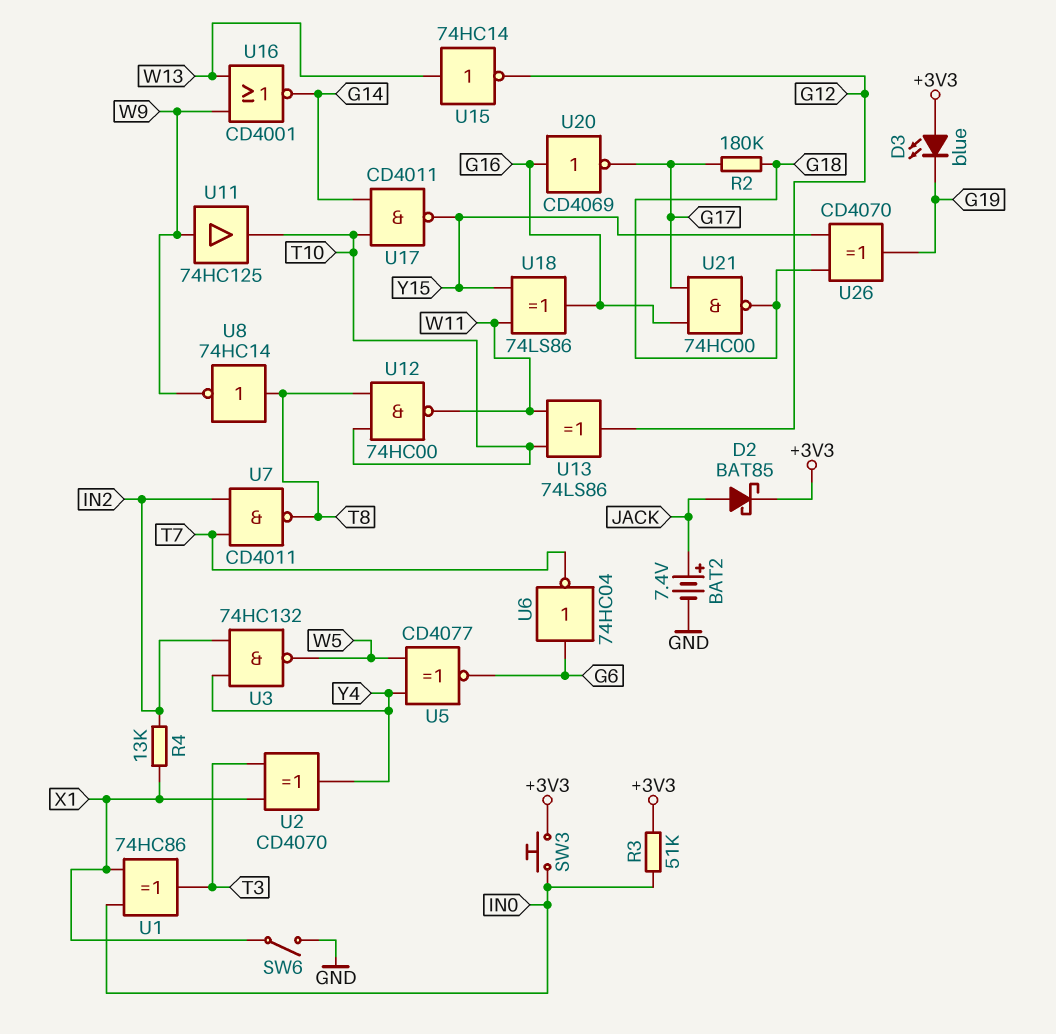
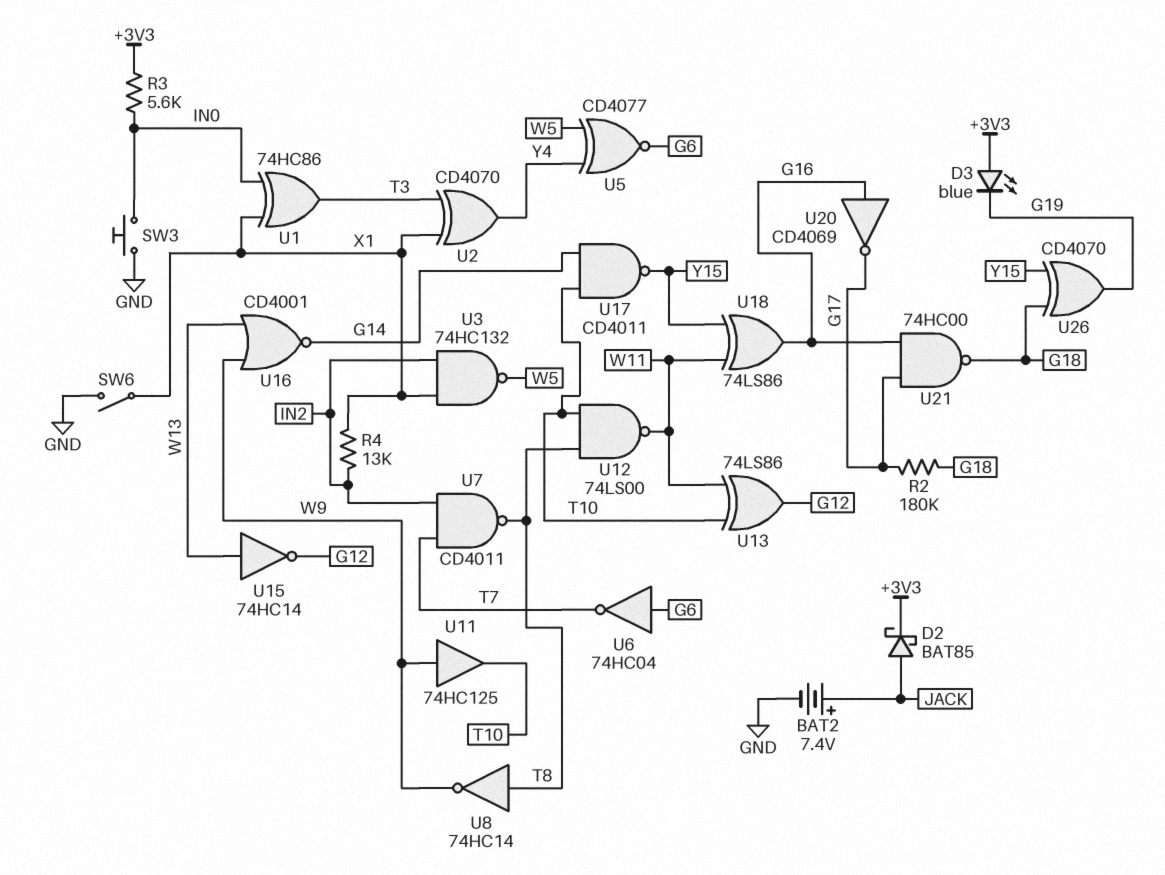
R3: 51k (+3V3, IN0) -> 5.6k (+3V3, IN0)
SW3: button (+3V3, IN0) -> button (GND, IN0)
U3: NAND 74HC132 (in IN2, in Y4, out W5) -> NAND 74HC132 (in IN2, in X1, out W5)
U12: NAND 74HC00 (in T8, in T10, out W11) -> NAND 74LS00 (in T8, in T10, out W11)

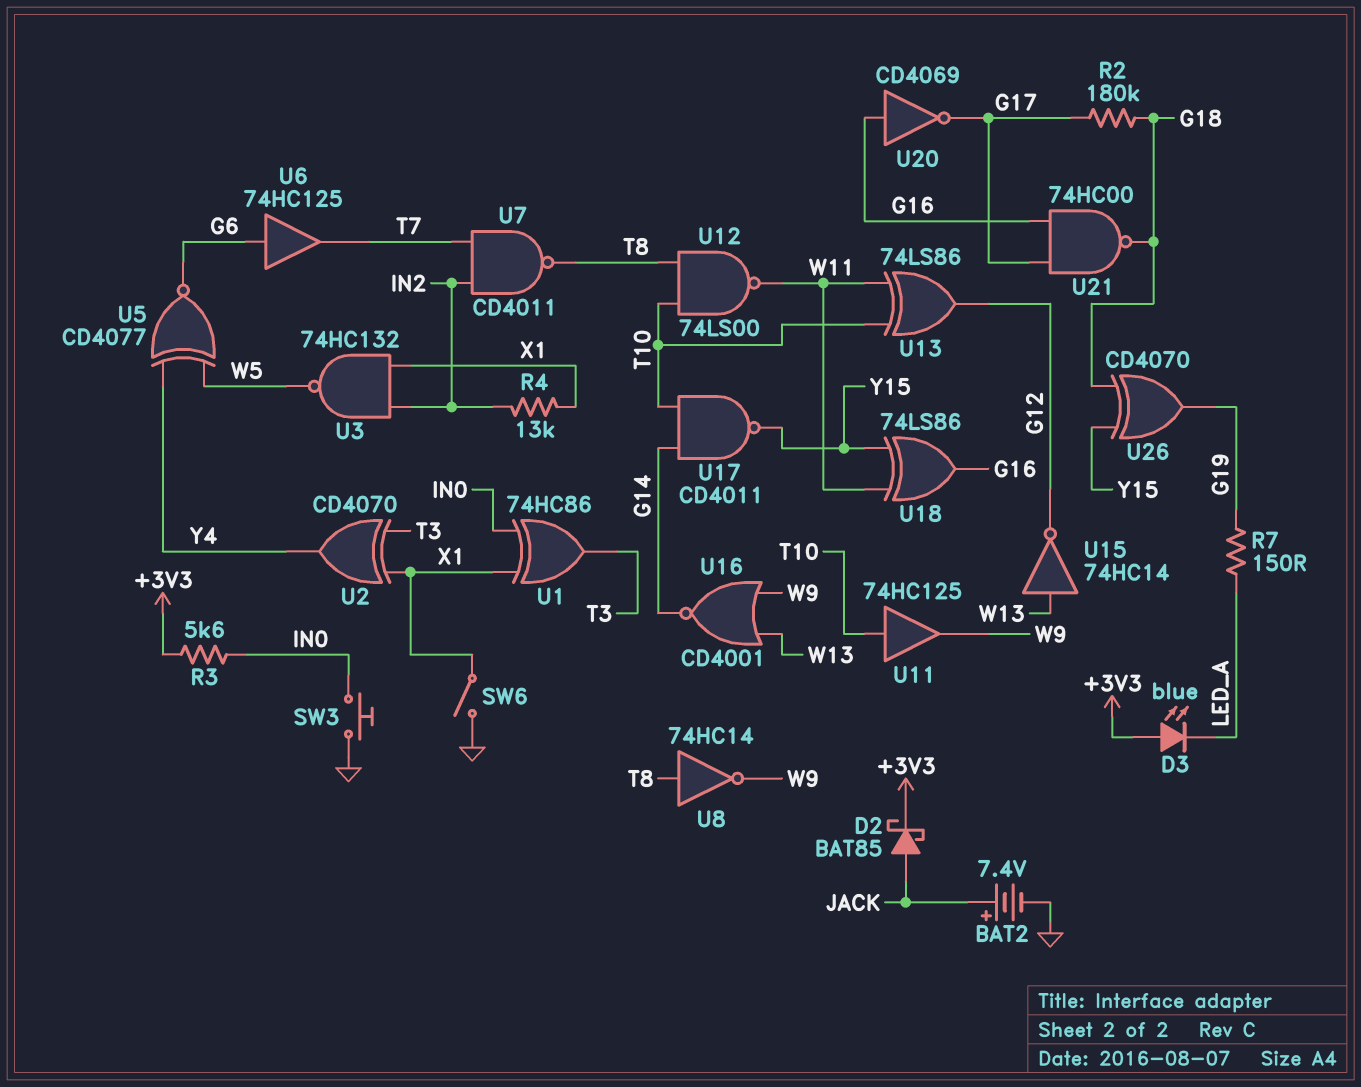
D3: LED blue (A +3V3, K G19) -> LED blue (A +3V3, K LED_A)
R7: none -> 150 (G19, LED_A)
U6: NOT 74HC04 (in G6, out T7) -> buffer 74HC125 (in G6, out T7)
U11: buffer 74HC125 (in W9, out T10) -> buffer 74HC125 (in T10, out W9)

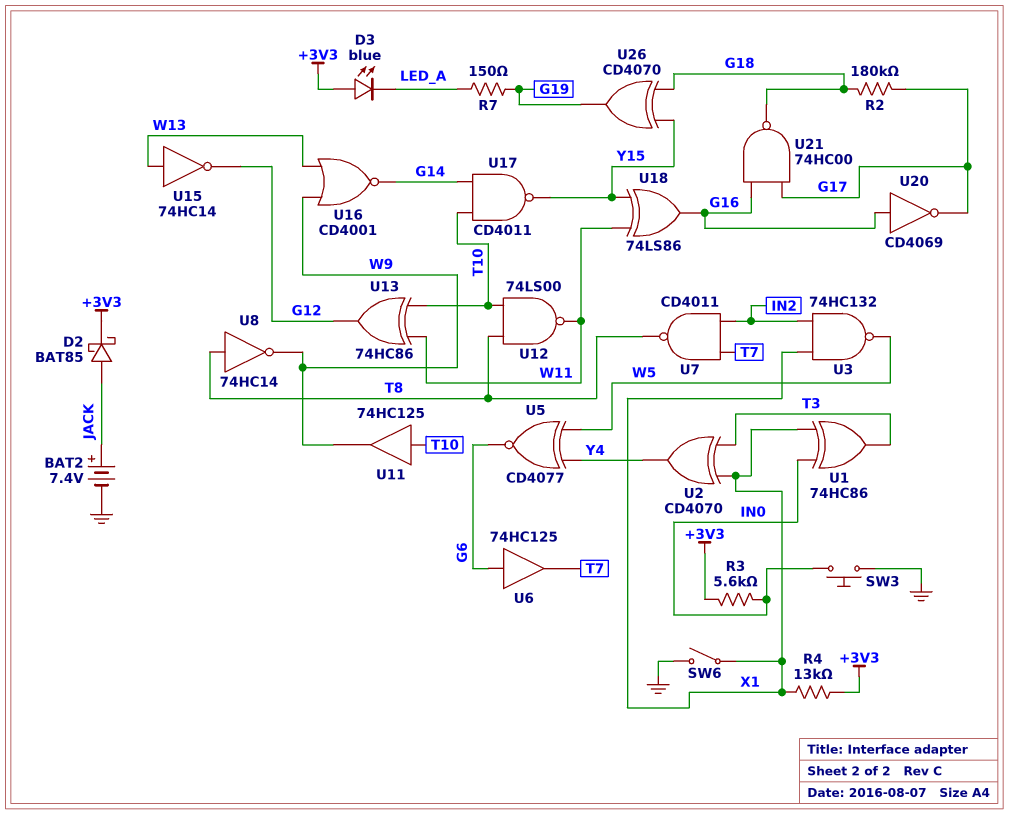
R4: 13k (IN2, X1) -> 13k (+3V3, X1)
U13: XOR 74LS86 (in T10, in W11, out G12) -> XOR 74HC86 (in T10, in W11, out G12)

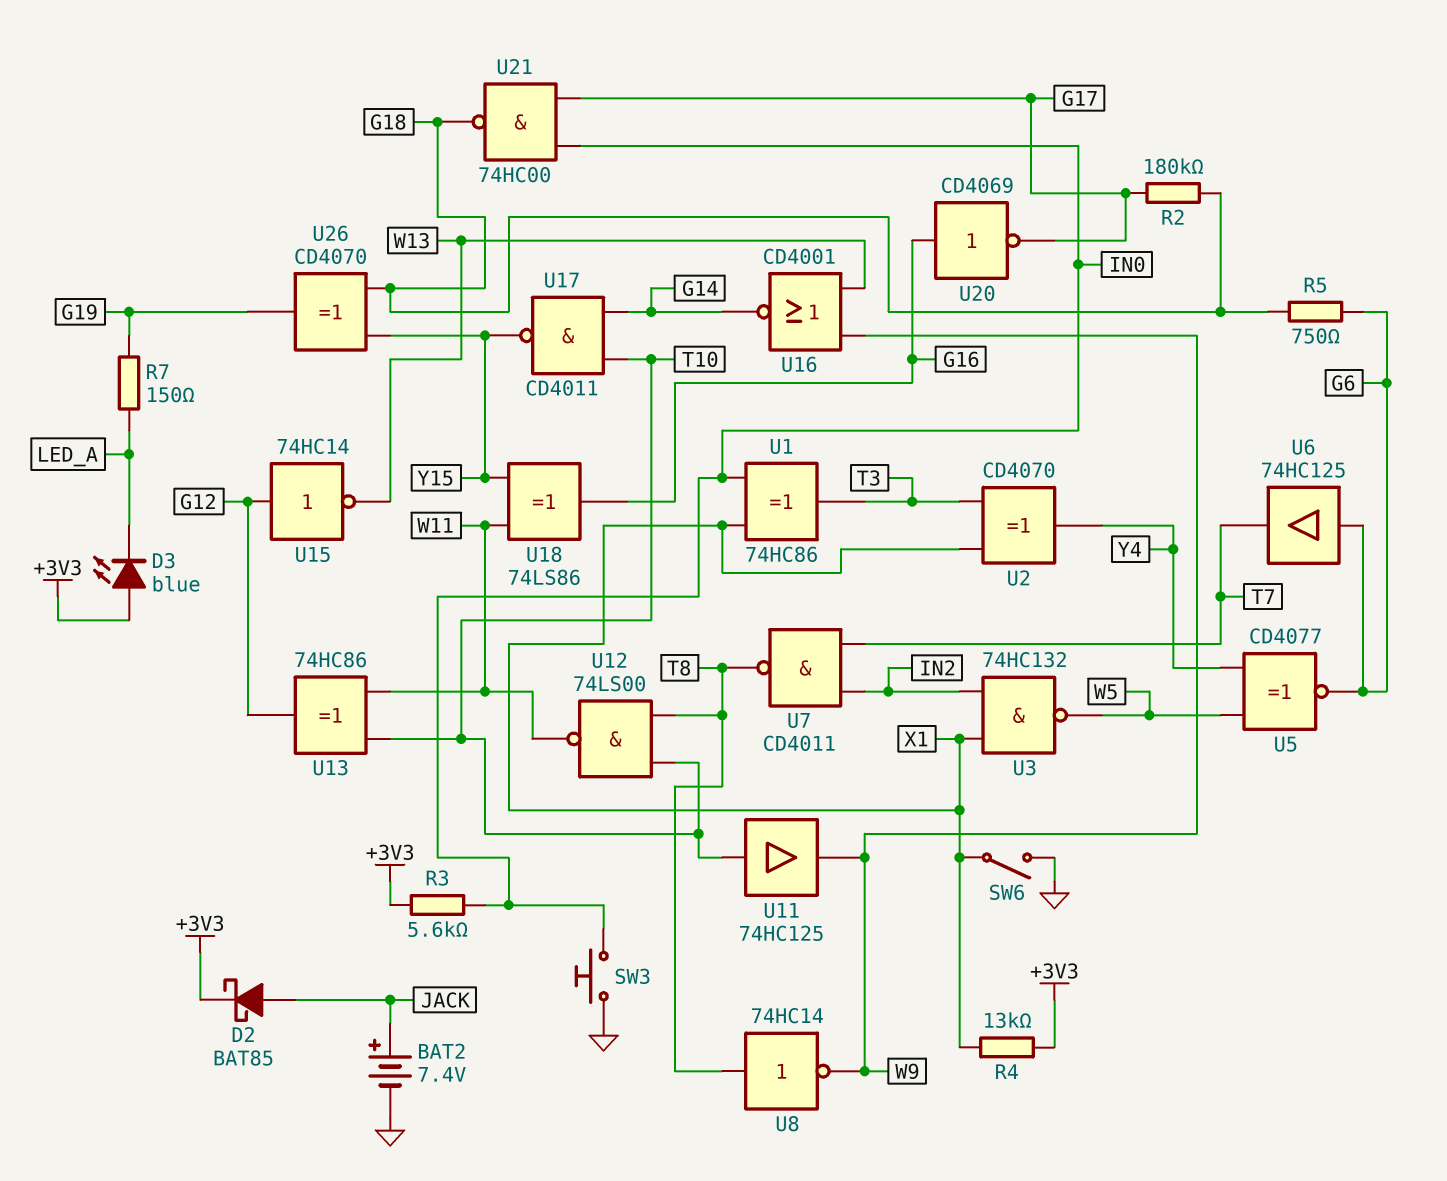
R5: none -> 750 (G6, G18)
U15: NOT 74HC14 (in W13, out G12) -> NOT 74HC14 (in G12, out W13)
U21: NAND 74HC00 (in G16, in G17, out G18) -> NAND 74HC00 (in G17, in IN0, out G18)

